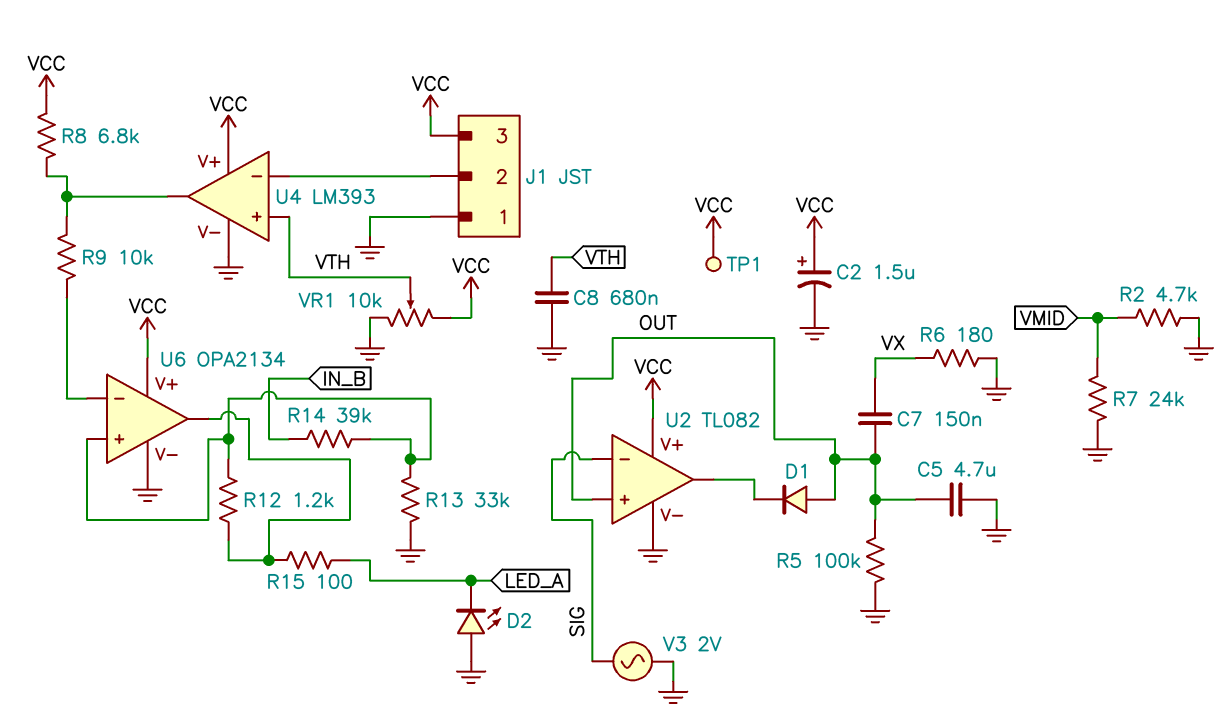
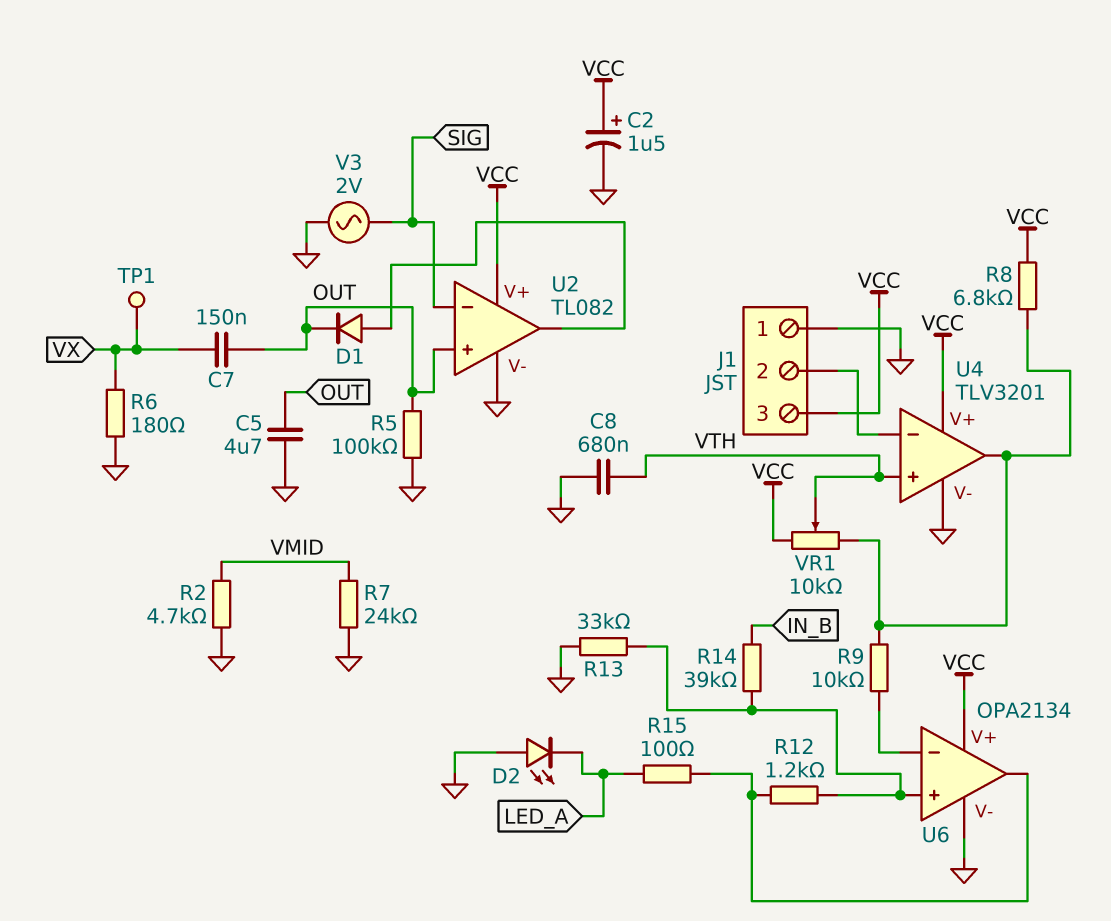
D1: diode (A OUT, K U2/out) -> diode (A U2/out, K OUT)
TP1: test point (VCC) -> test point (VX)
U4: LM393 -> TLV3201
VR1: 10k (GND, VCC, wiper VTH) -> 10k (U4/out, VCC, wiper VTH)

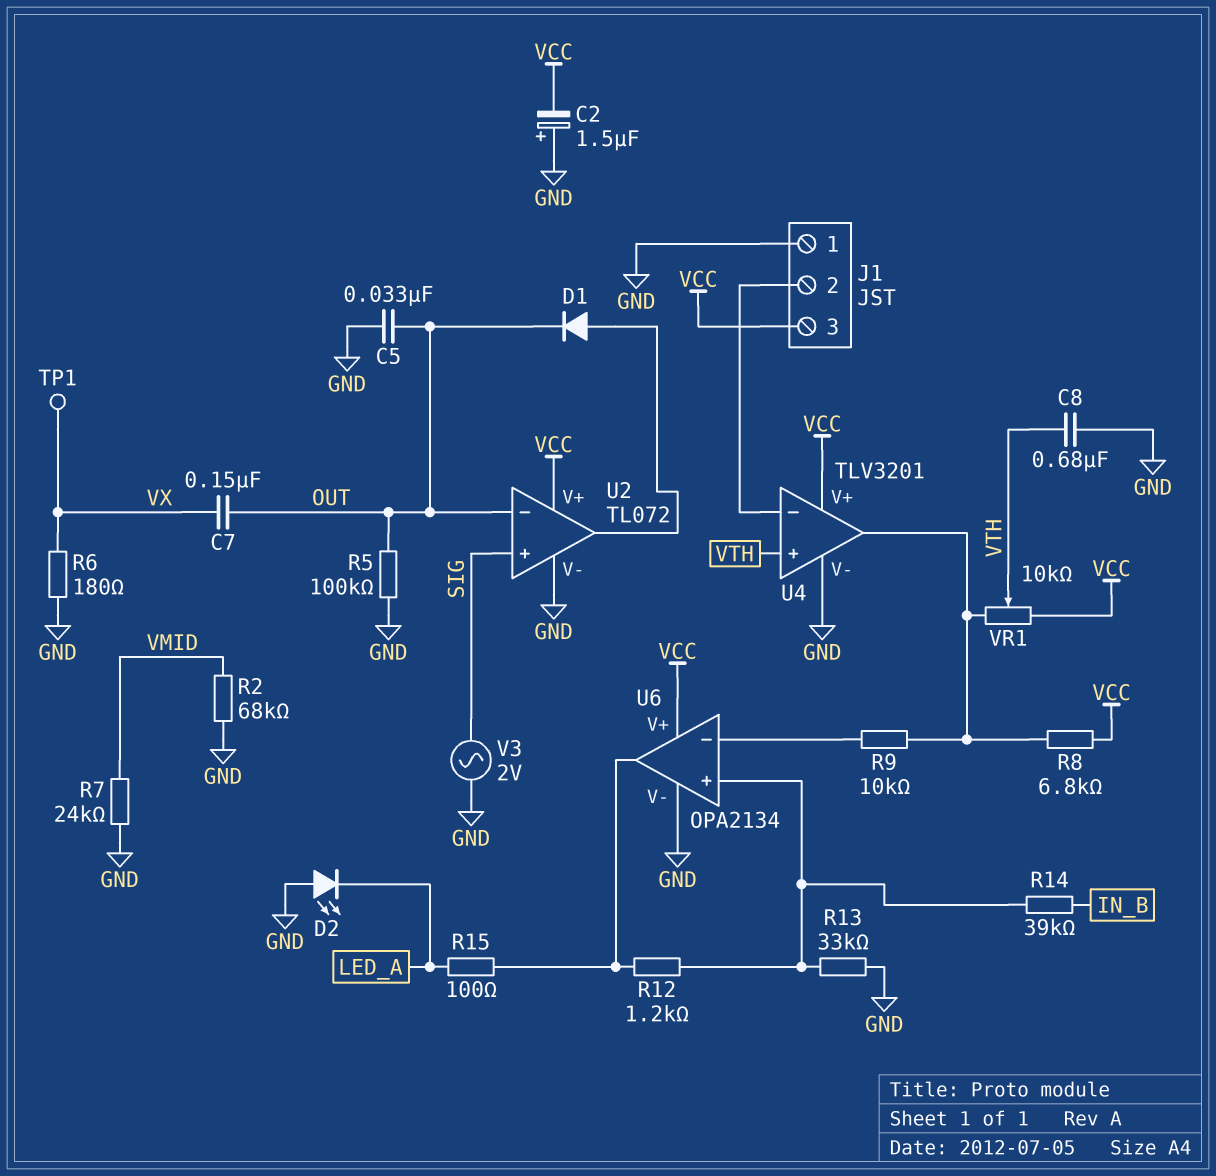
C2: 1.5uF (plus VCC, minus GND) -> 1.5uF (plus GND, minus VCC)
C5: 4.7uF (GND, OUT) -> 33nF (GND, OUT)
R2: 4.7k (GND, VMID) -> 68k (GND, VMID)
U2: TL082 -> TL072
U2 pin in+: OUT -> SIG
U2 pin in-: SIG -> OUT

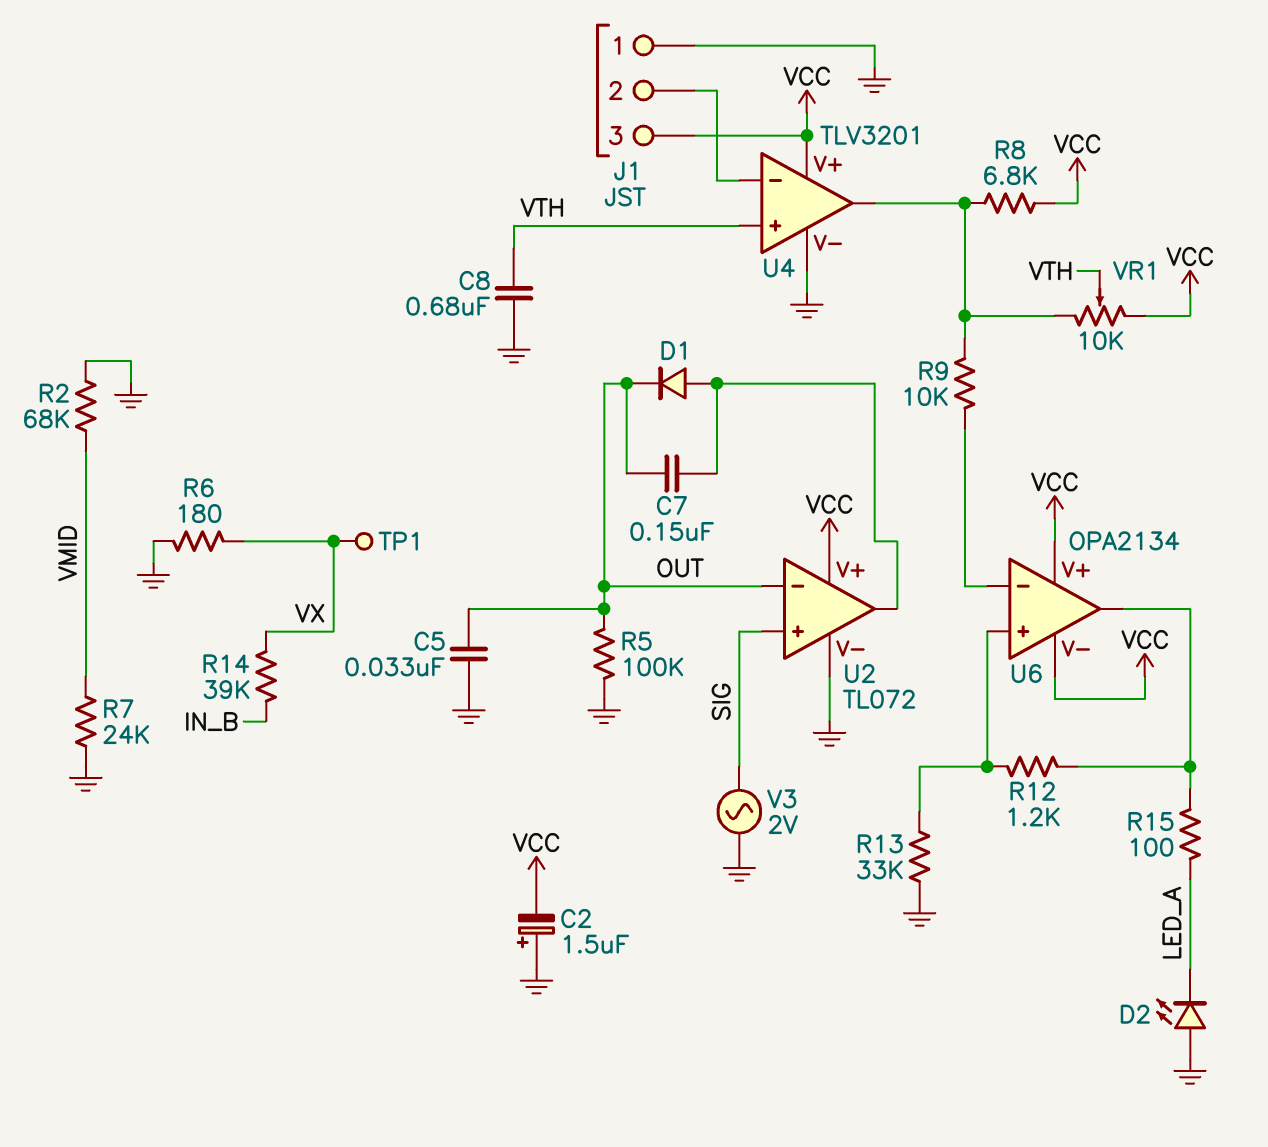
C7: 150nF (OUT, VX) -> 150nF (OUT, U2/out)
R14: 39k (IN_B, U6/in+) -> 39k (IN_B, VX)
U6 pin V-: GND -> VCC

